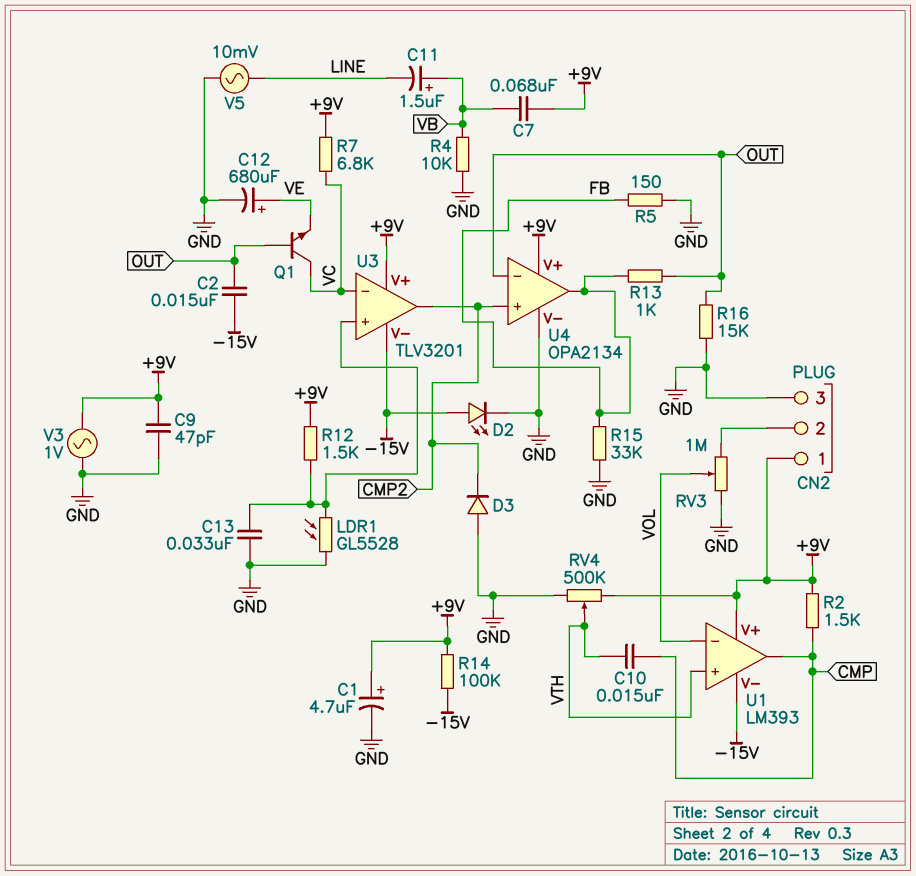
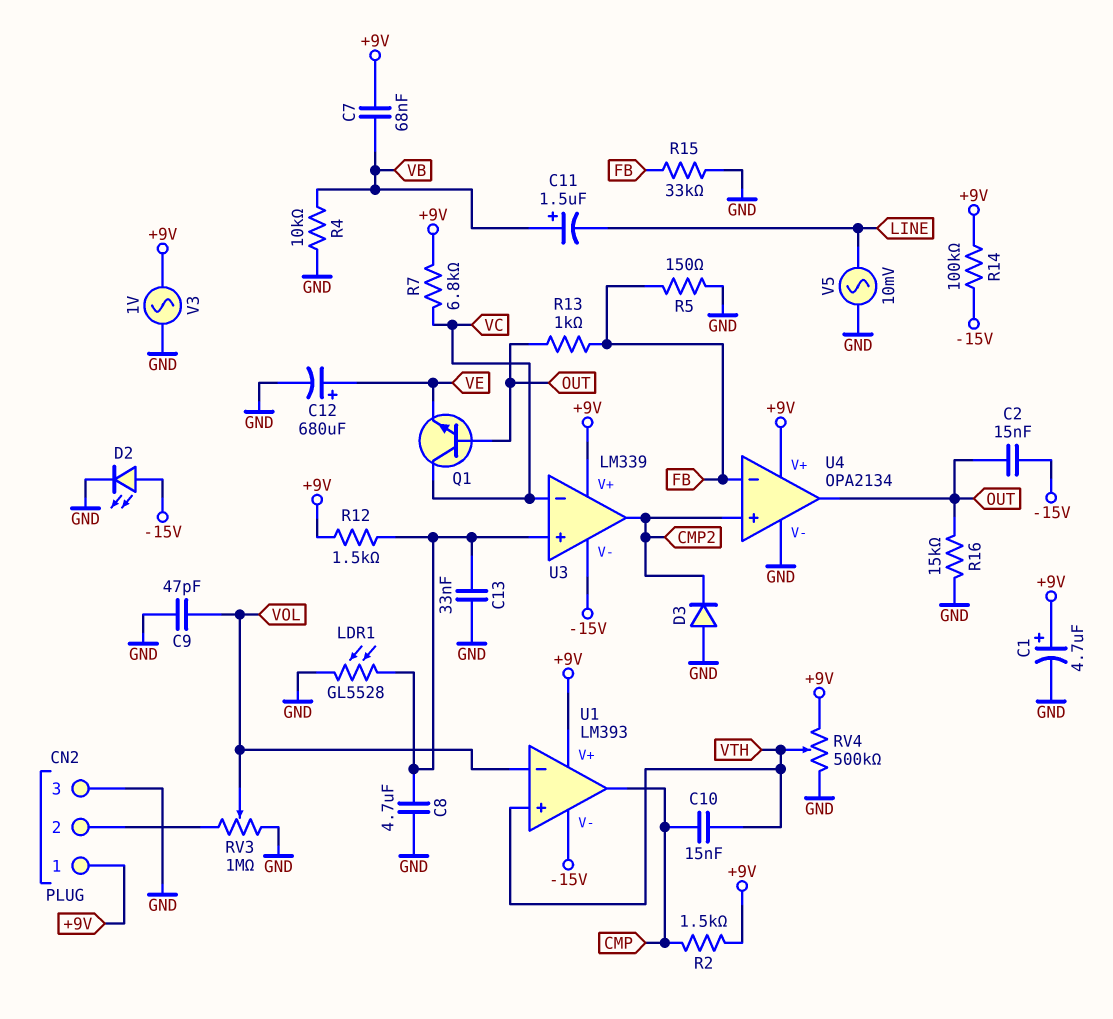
C8: none -> 4.7uF (GND, U3/in+)
C9: 47pF (+9V, GND) -> 47pF (GND, VOL)
U3: TLV3201 -> LM339
U4 pin in-: OUT -> FB
U4 pin out: FB -> OUT

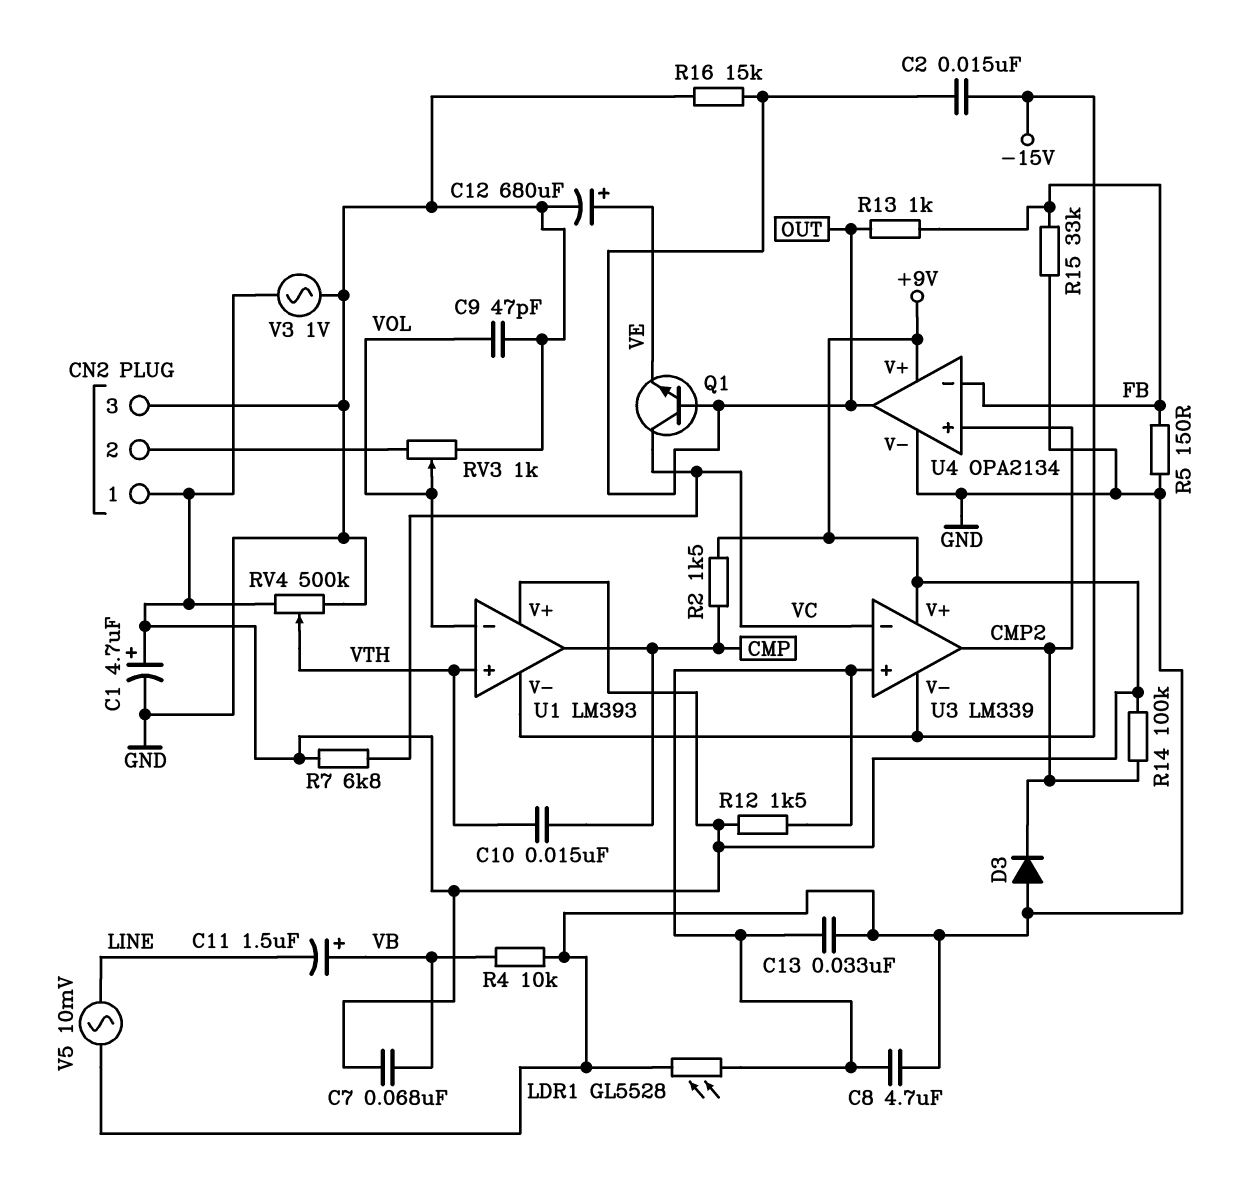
D2: LED (A -15V, K GND) -> none
R14: 100k (+9V, -15V) -> 100k (+9V, CMP2)
RV3: 1M (CN2/2, GND, wiper VOL) -> 1k (CN2/2, GND, wiper VOL)

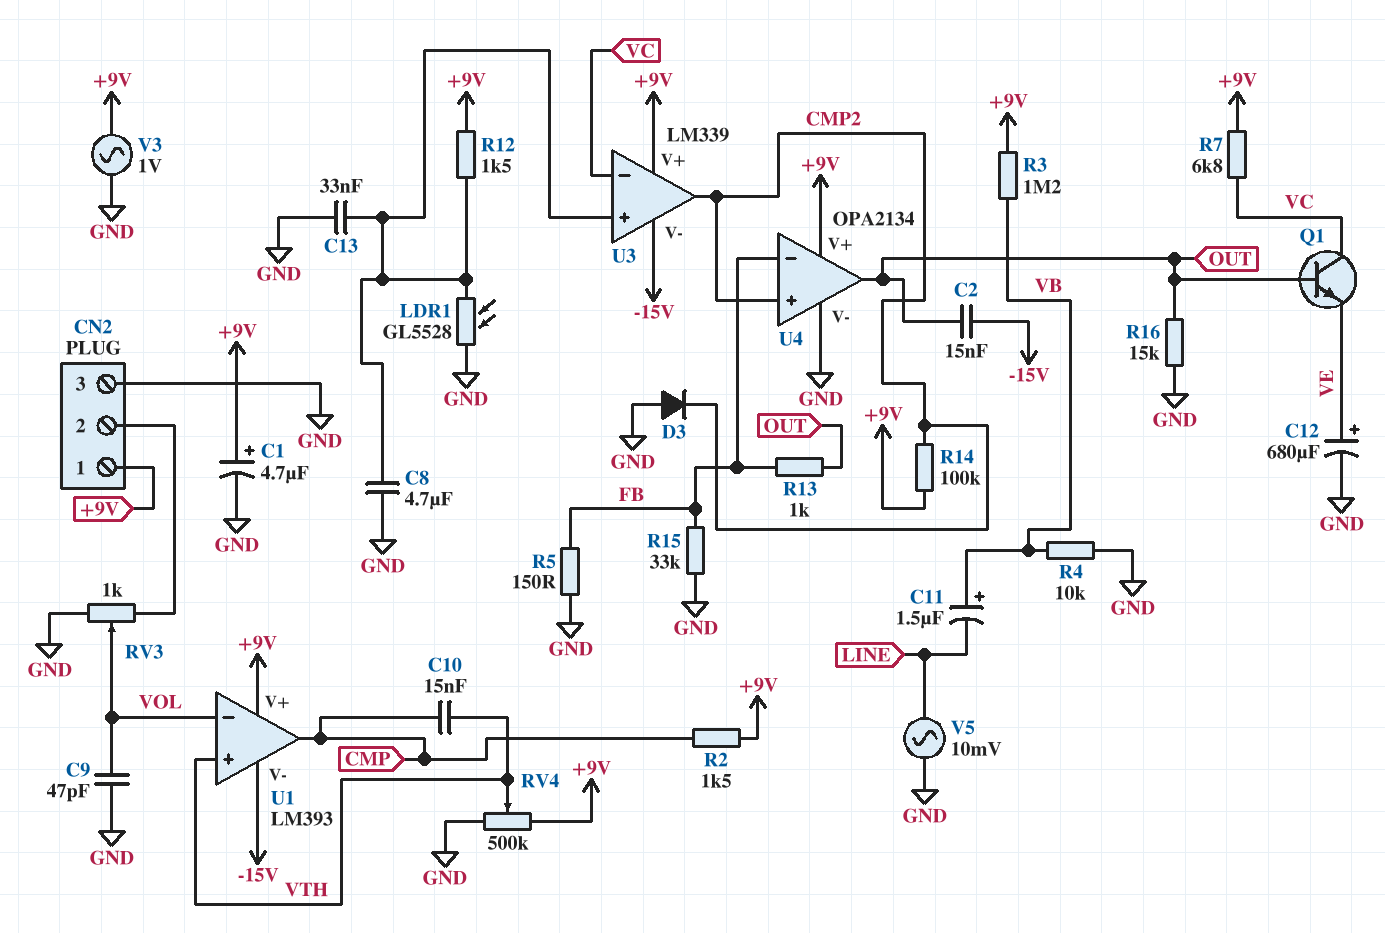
C7: 68nF (+9V, VB) -> none
R3: none -> 1.2M (+9V, VB)

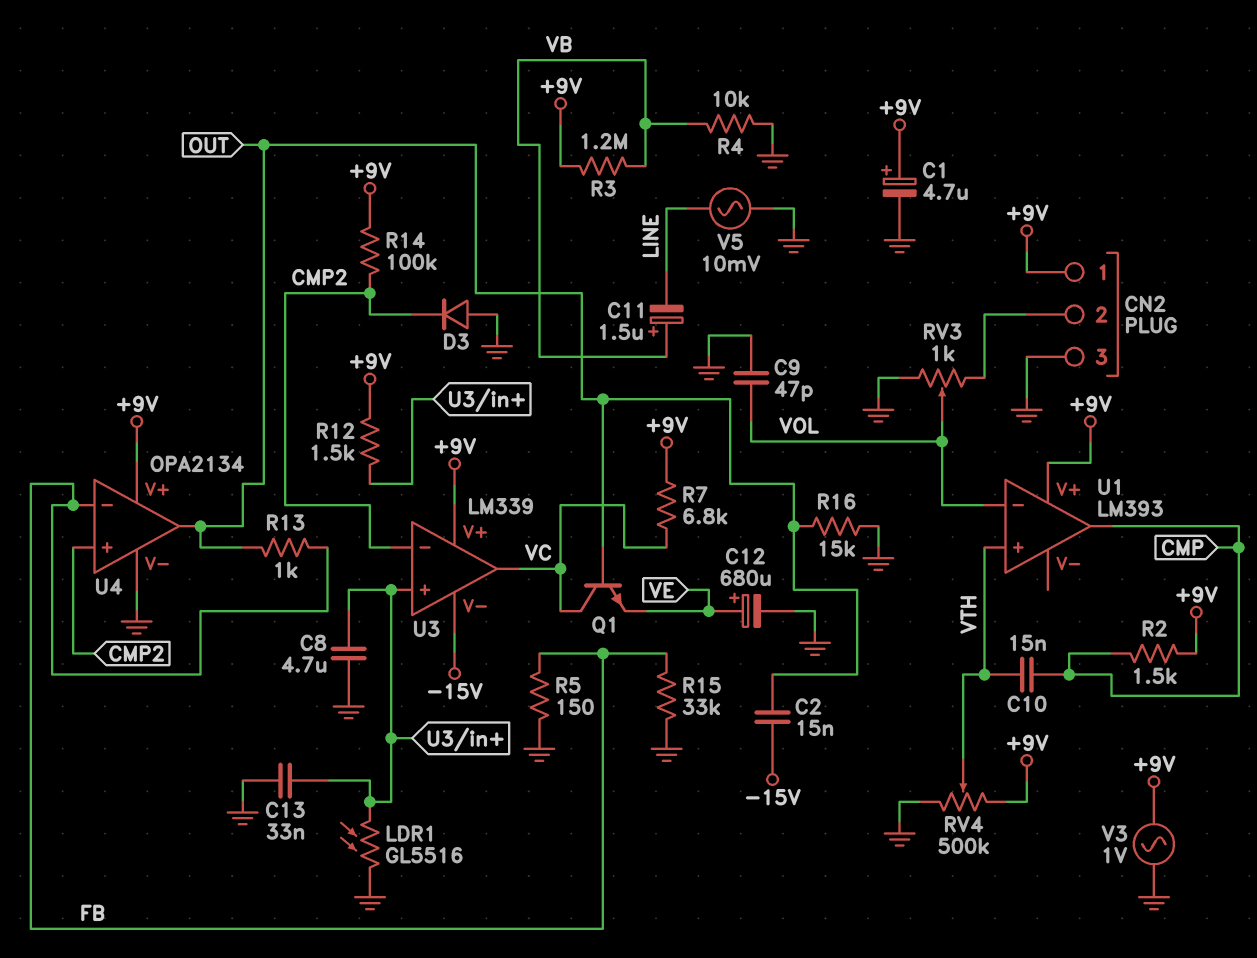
LDR1: GL5528 (GND, U3/in+) -> GL5516 (GND, U3/in+)
U1 pin V-: -15V -> none
U3 pin in-: VC -> CMP2
U3 pin out: CMP2 -> VC

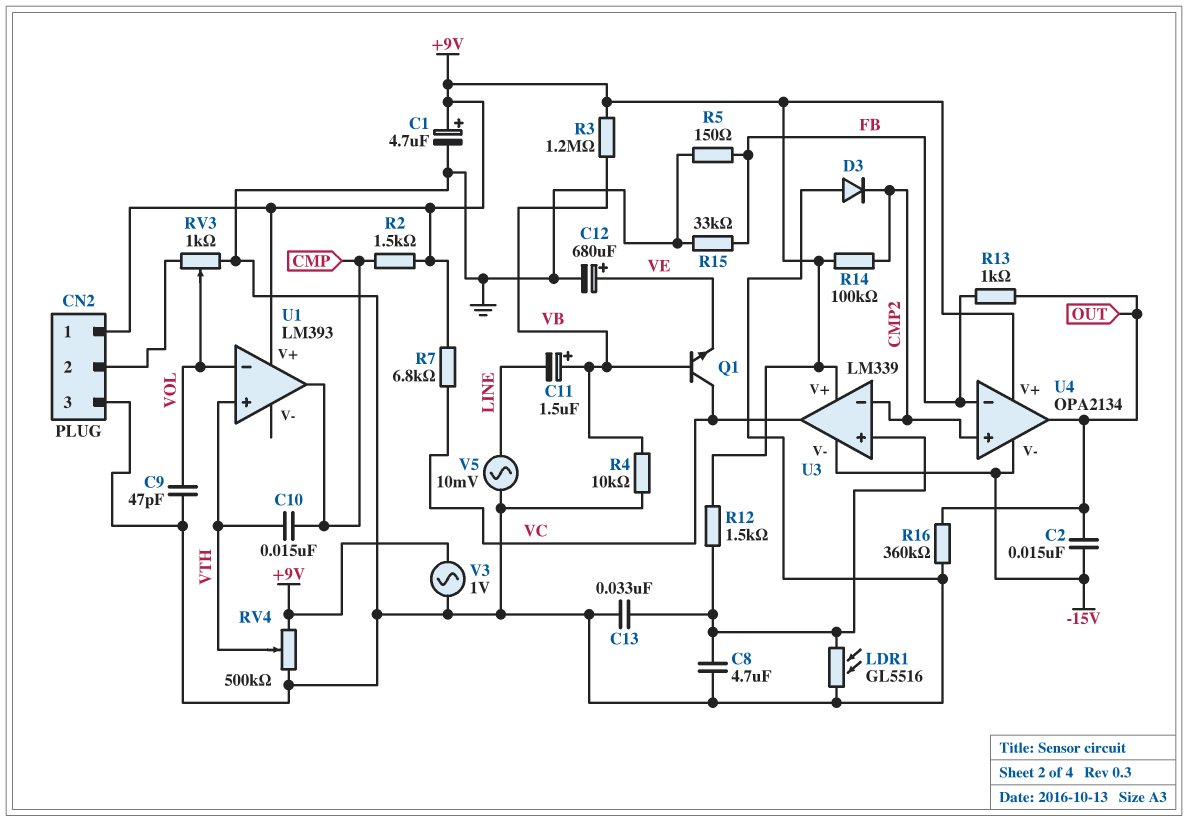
Q1: NPN (B OUT, C VC, E VE) -> NPN (B VB, C VC, E VE)
R16: 15k (GND, OUT) -> 360k (GND, OUT)
U4 pin V-: GND -> -15V

